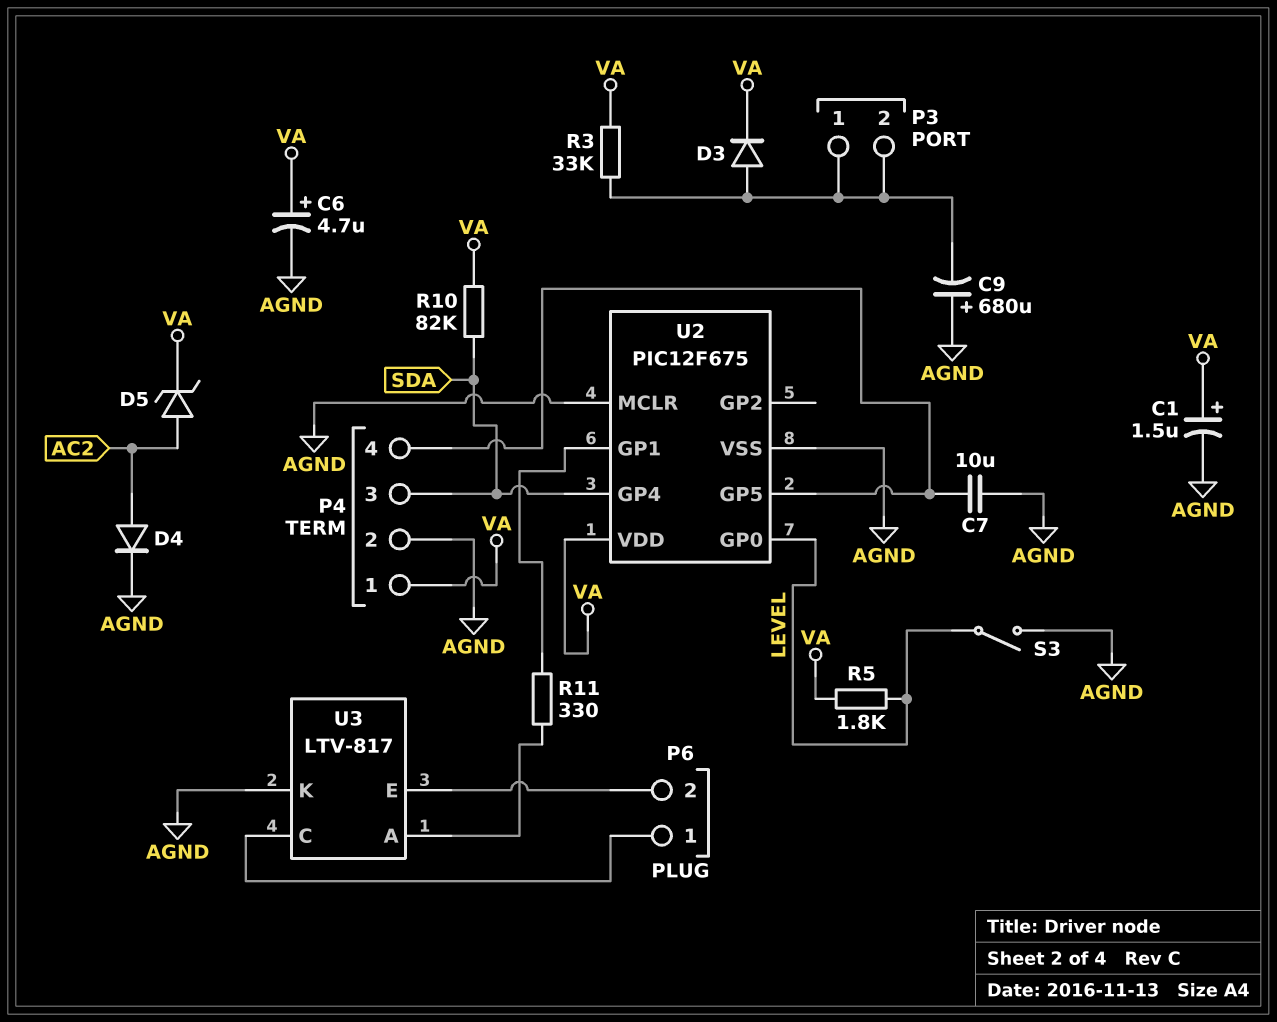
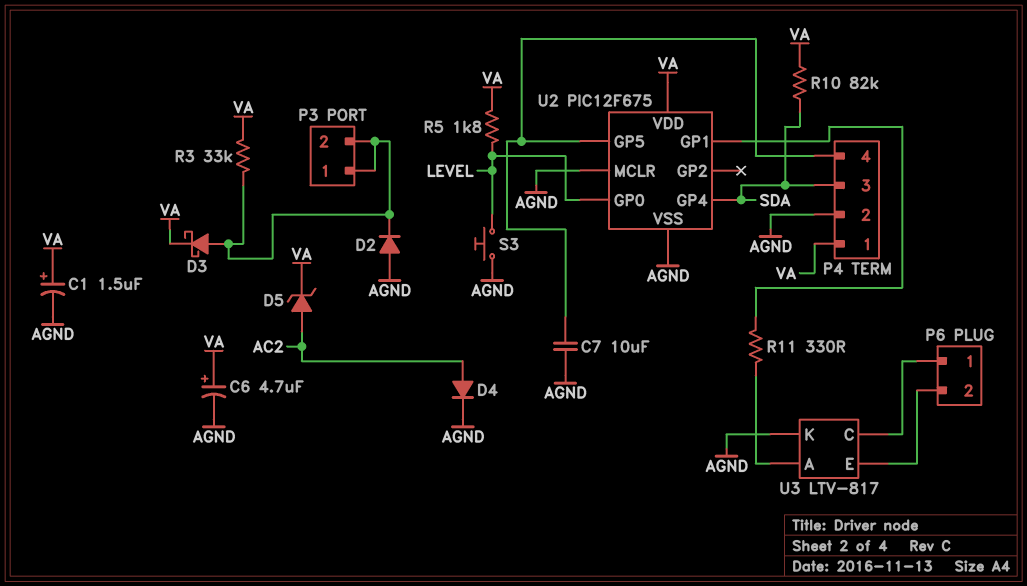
C9: 680uF (plus AGND, minus P3/1) -> none
D2: none -> diode (A AGND, K P3/1)
D3: diode (A P3/1, K VA) -> schottky (A P3/1, K VA)
S3: switch (AGND, LEVEL) -> button (AGND, LEVEL)

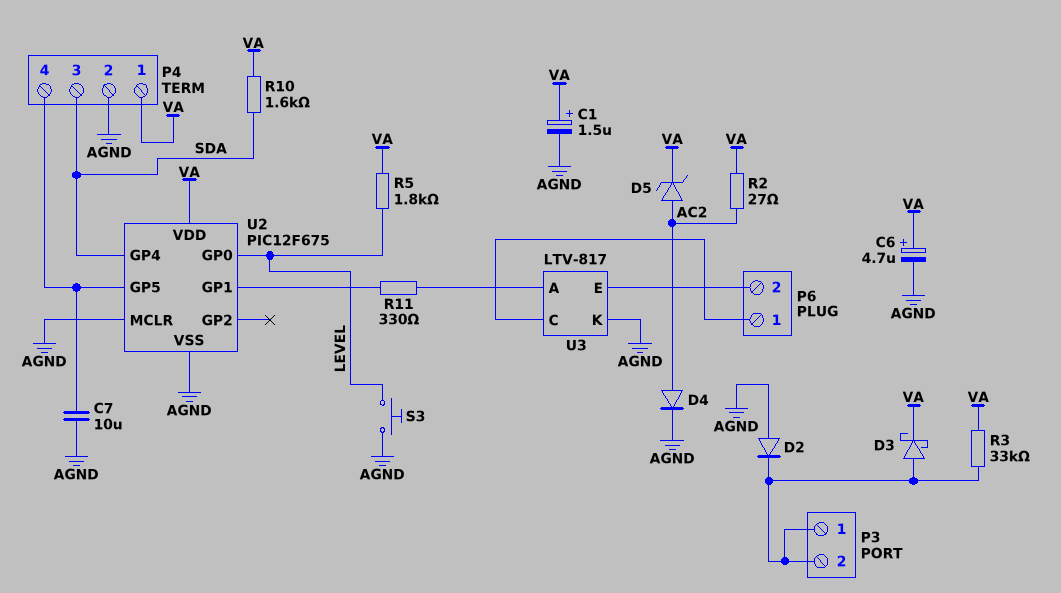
R2: none -> 27 (AC2, VA)
R10: 82k (SDA, VA) -> 1.6k (SDA, VA)

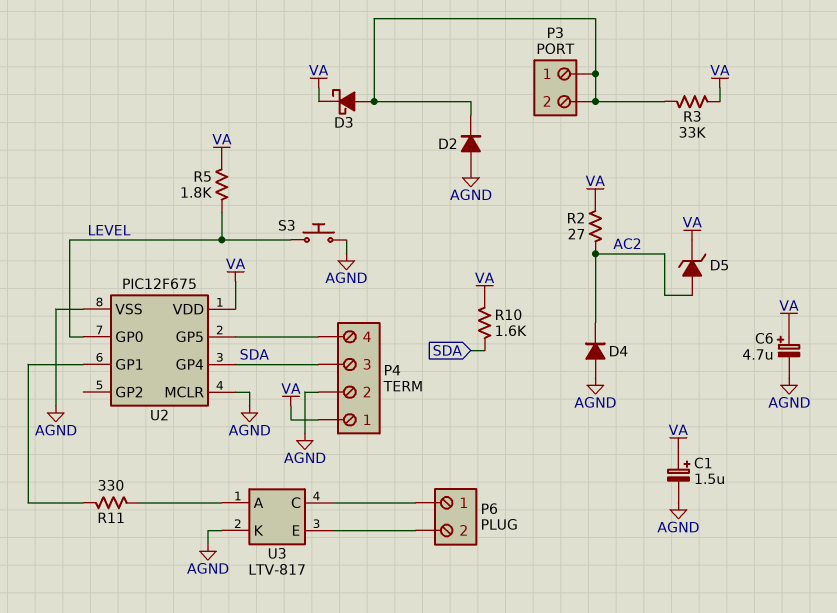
C7: 10uF (AGND, P4/4) -> none
D4: diode (A AC2, K AGND) -> diode (A AGND, K AC2)

